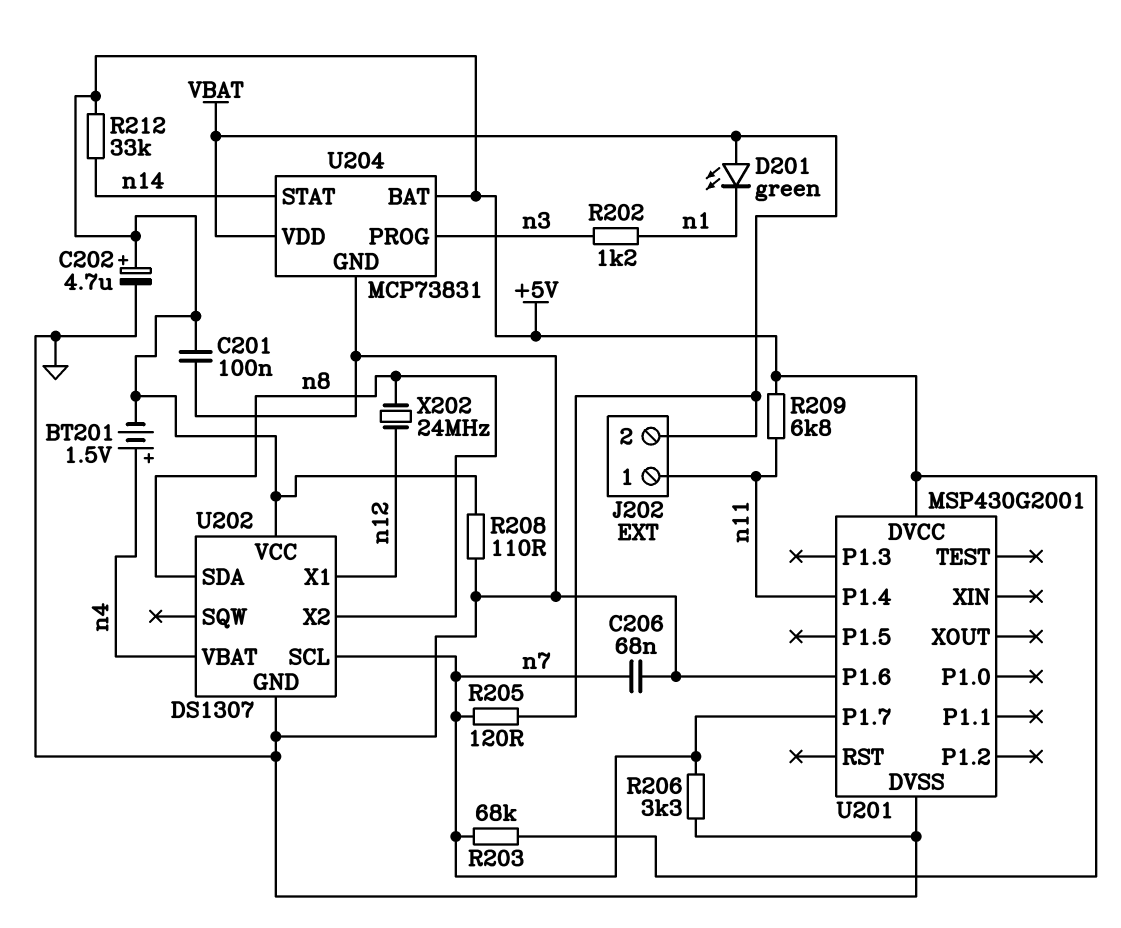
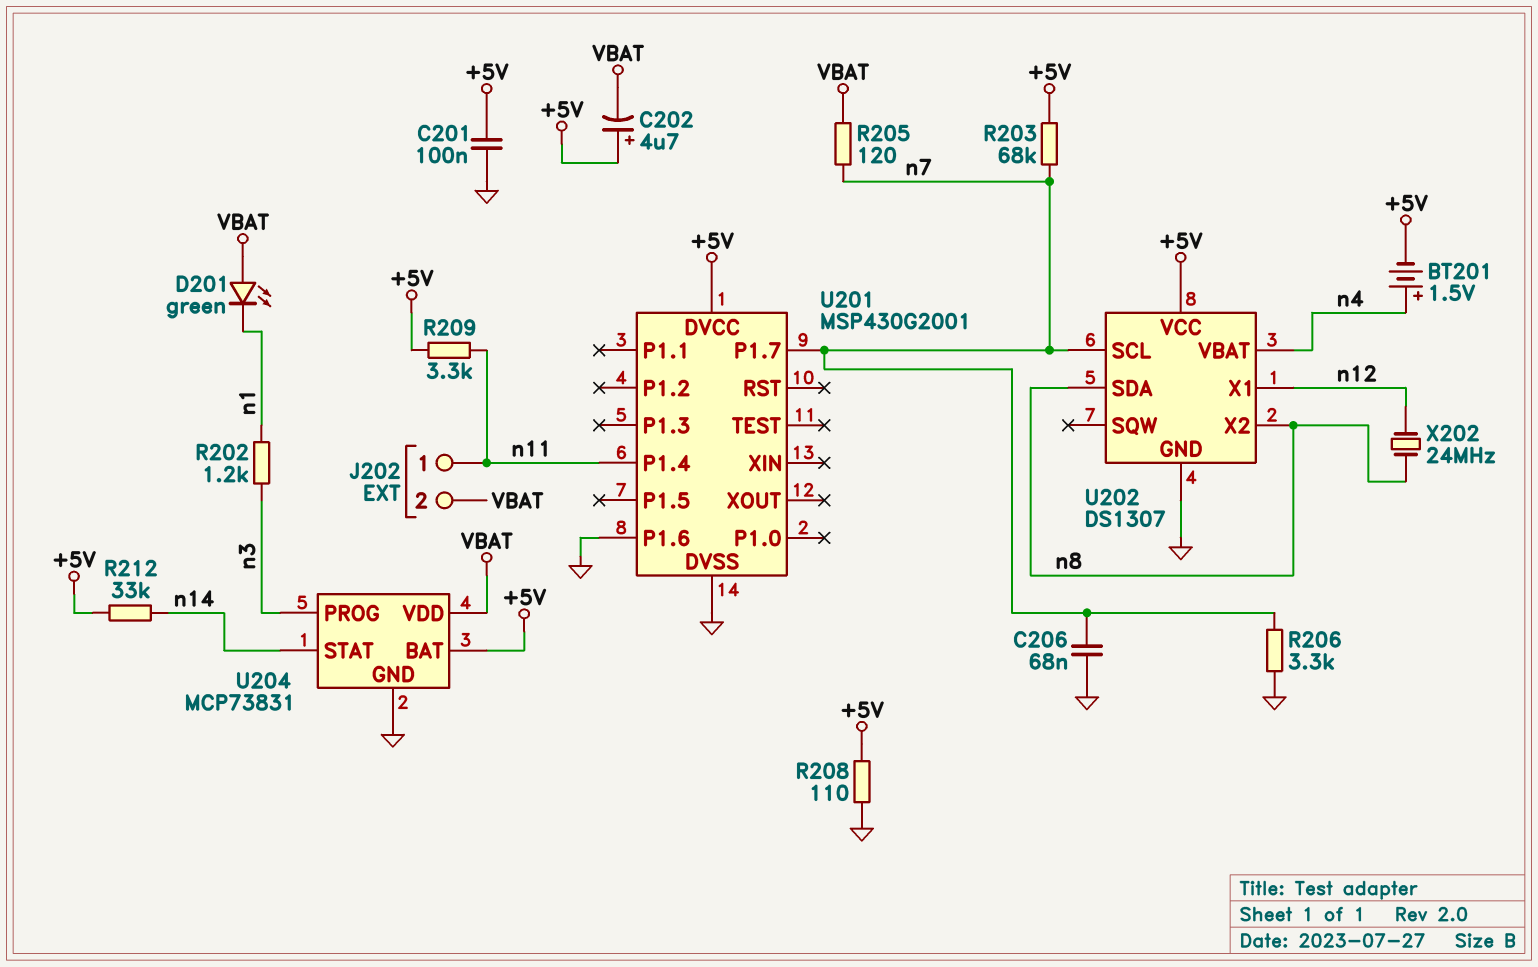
C202: 4.7uF (plus +5V, minus GND) -> 4.7uF (plus +5V, minus VBAT)
R209: 6.8k (+5V, n11) -> 3.3k (+5V, n11)

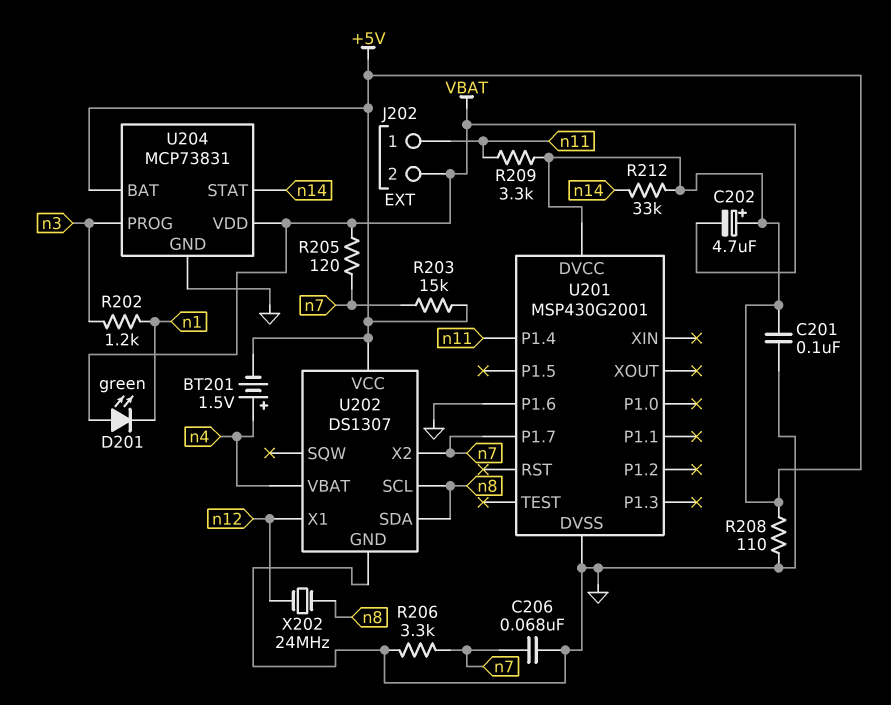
R203: 68k (+5V, n7) -> 15k (+5V, n7)
U202 pin SCL: n7 -> n8
U202 pin X2: n8 -> n7

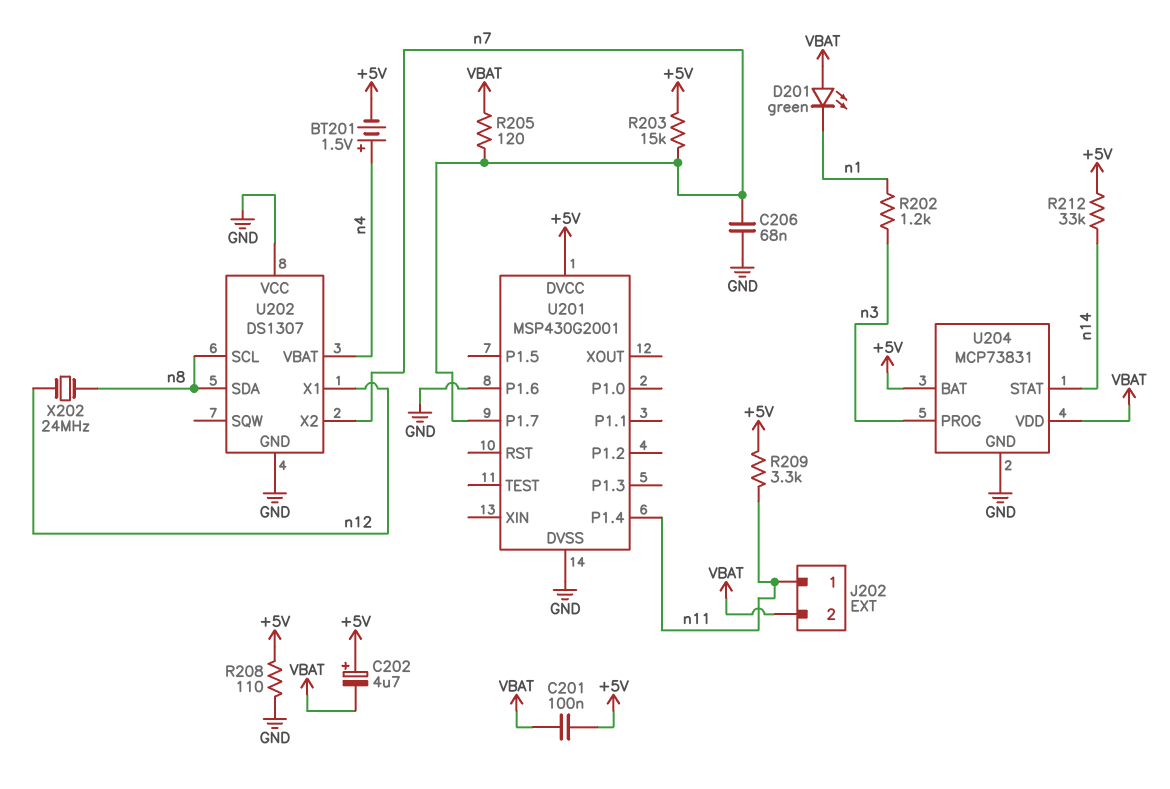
C201: 100nF (+5V, GND) -> 100nF (+5V, VBAT)
R206: 3.3k (GND, n7) -> none
U202 pin VCC: +5V -> GND

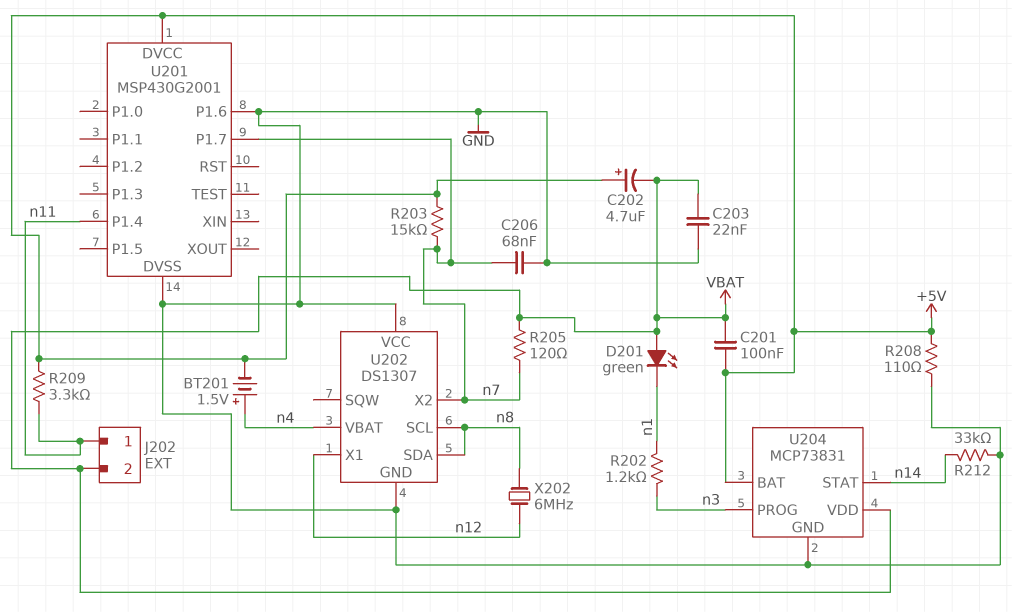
C203: none -> 22nF (GND, VBAT)
R212: 33k (+5V, n14) -> 33k (GND, n14)
X202: 24MHz (n8, n12) -> 6MHz (n8, n12)

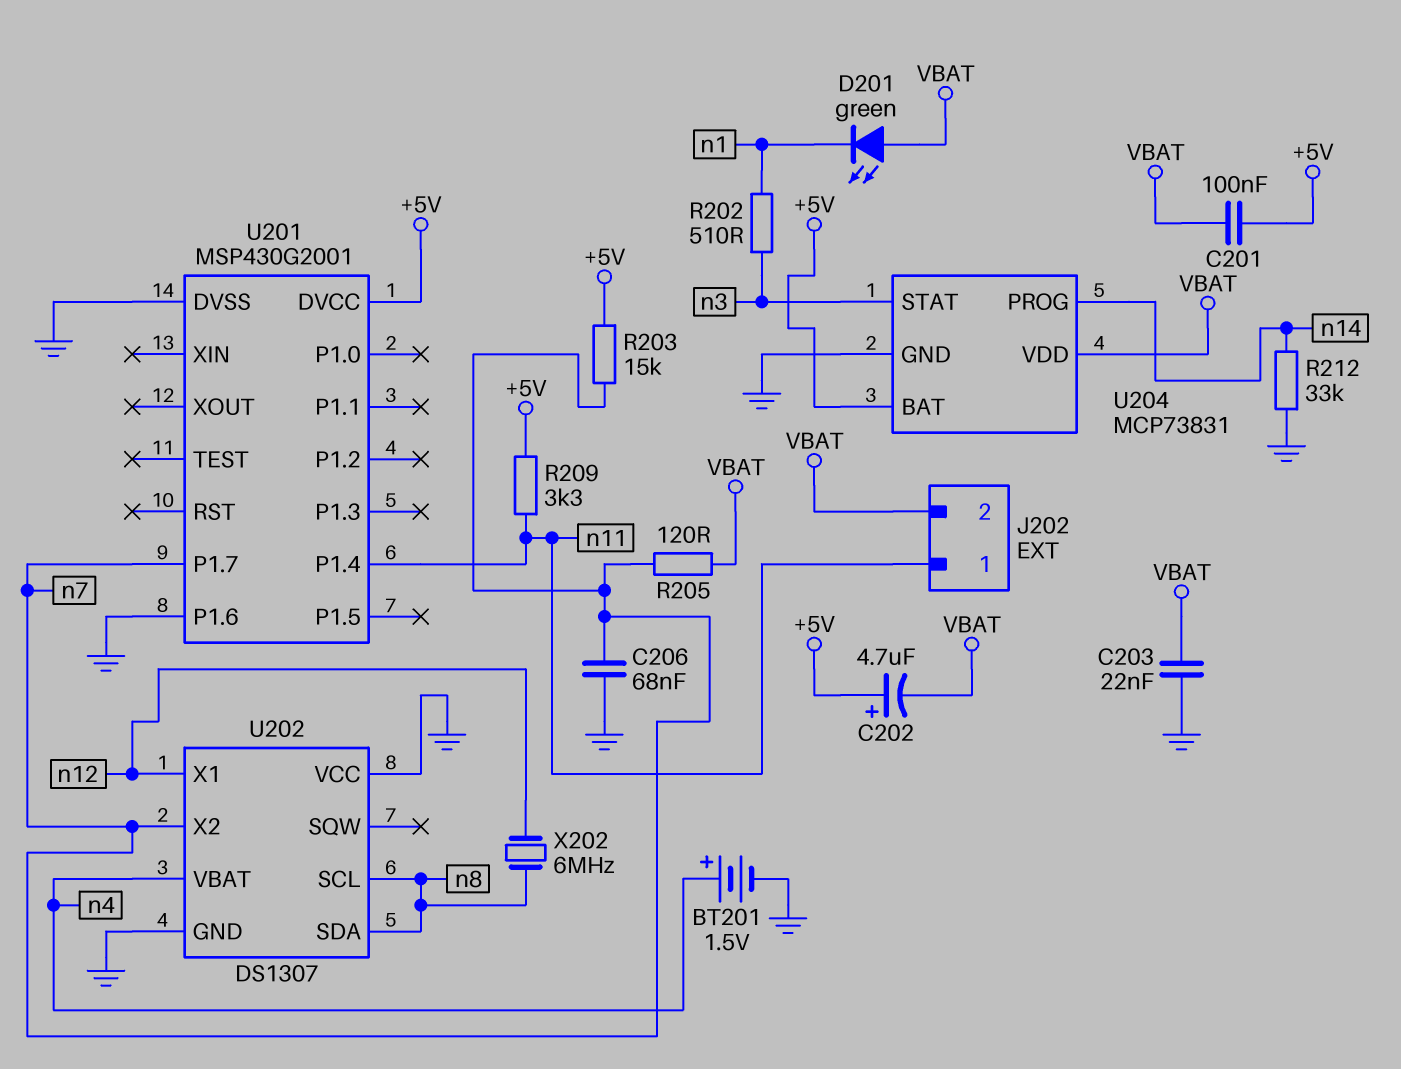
BT201: 1.5V (plus n4, minus +5V) -> 1.5V (plus n4, minus GND)
R202: 1.2k (n1, n3) -> 510 (n1, n3)
R208: 110 (+5V, GND) -> none
U204 pin PROG: n3 -> n14
U204 pin STAT: n14 -> n3

